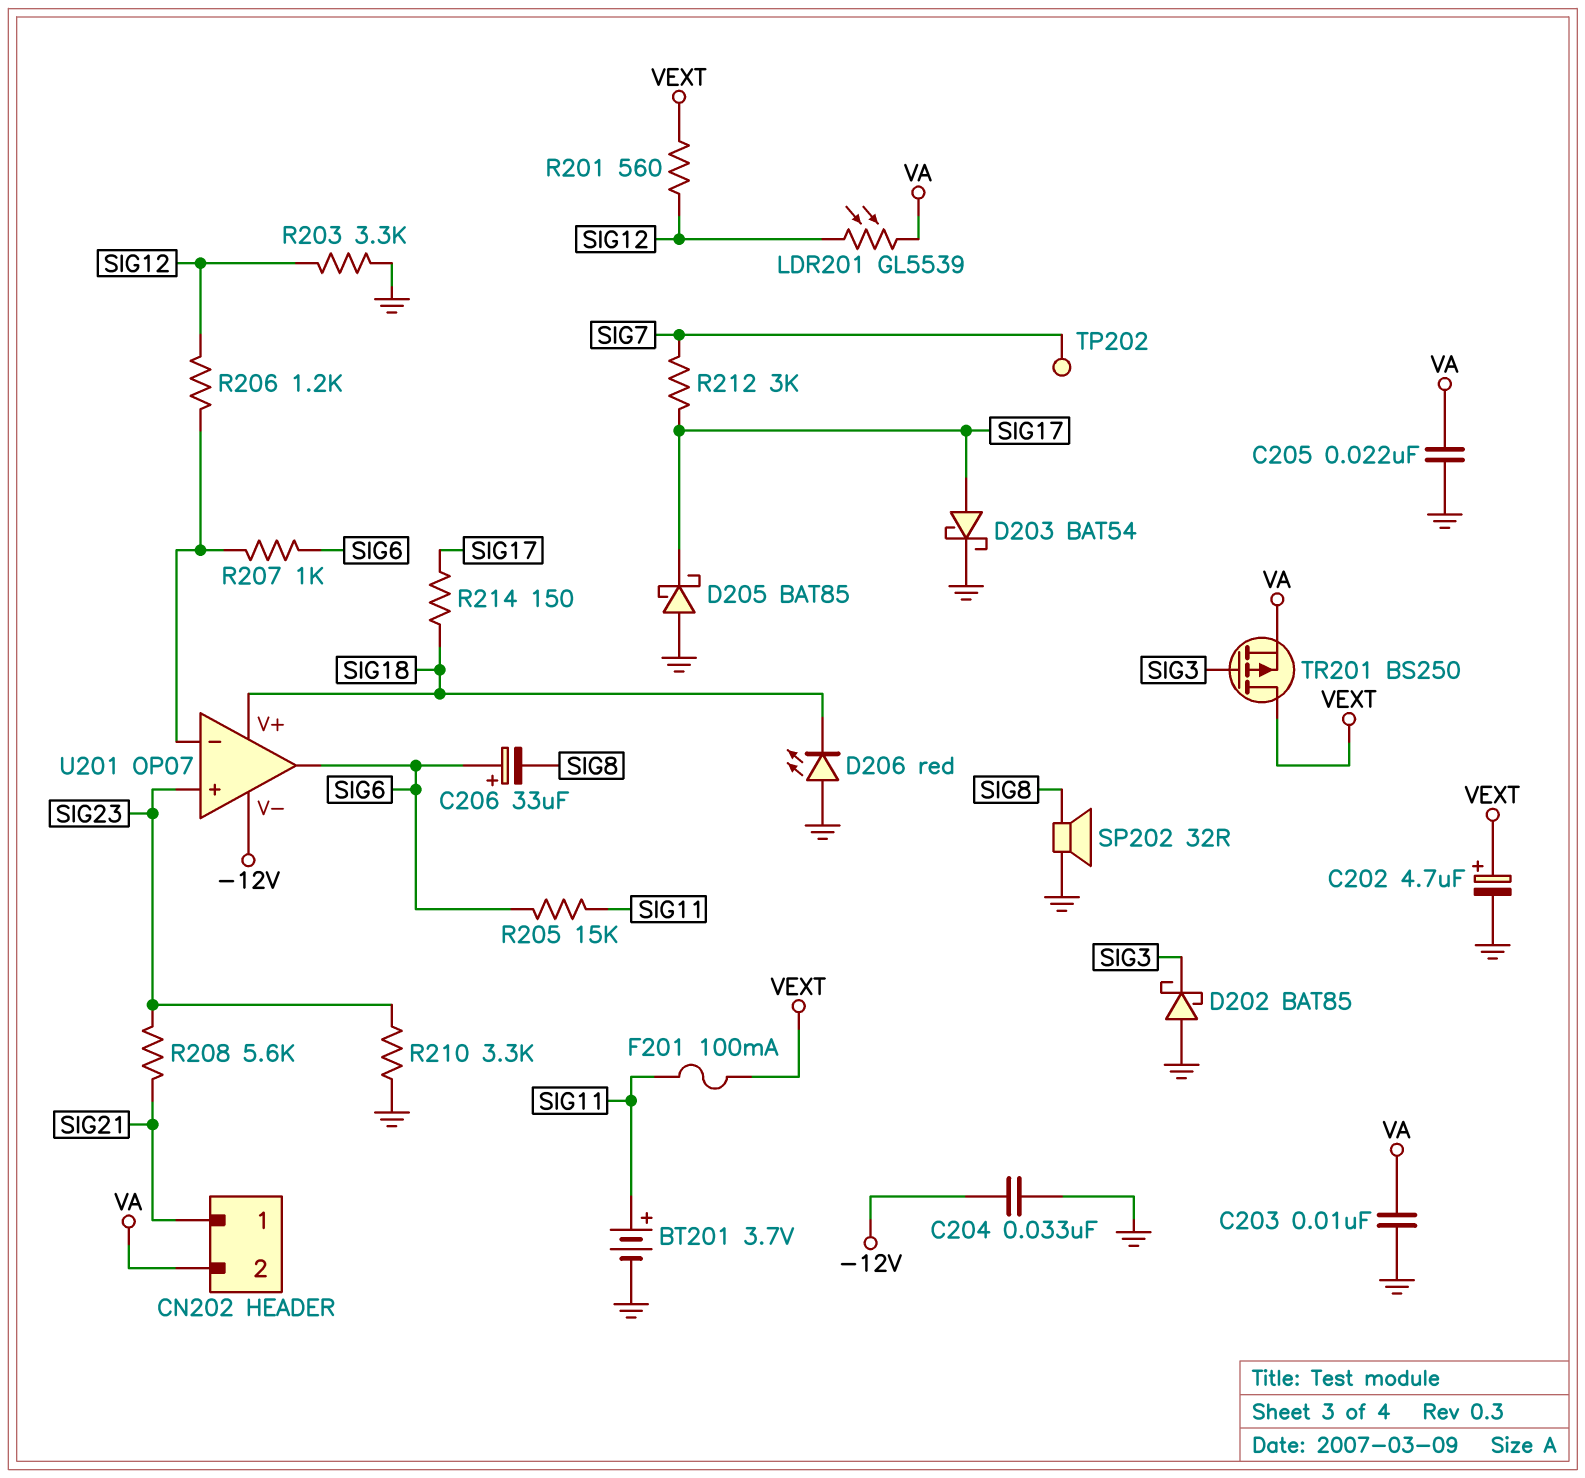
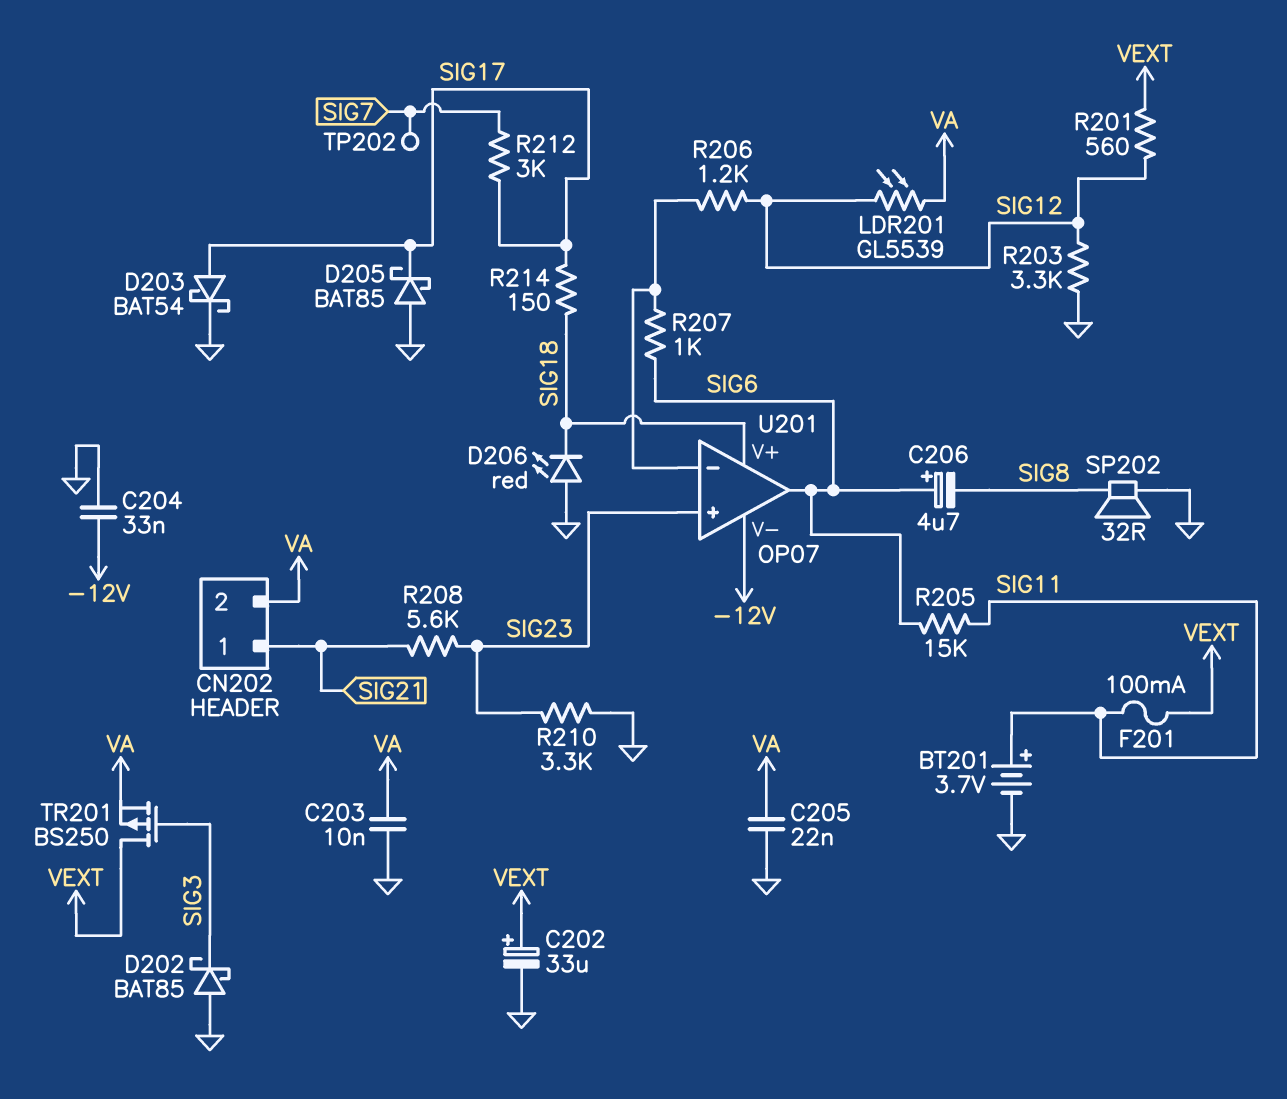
C202: 4.7uF (plus VEXT, minus GND) -> 33uF (plus VEXT, minus GND)
C206: 33uF (plus SIG6, minus SIG8) -> 4.7uF (plus SIG6, minus SIG8)

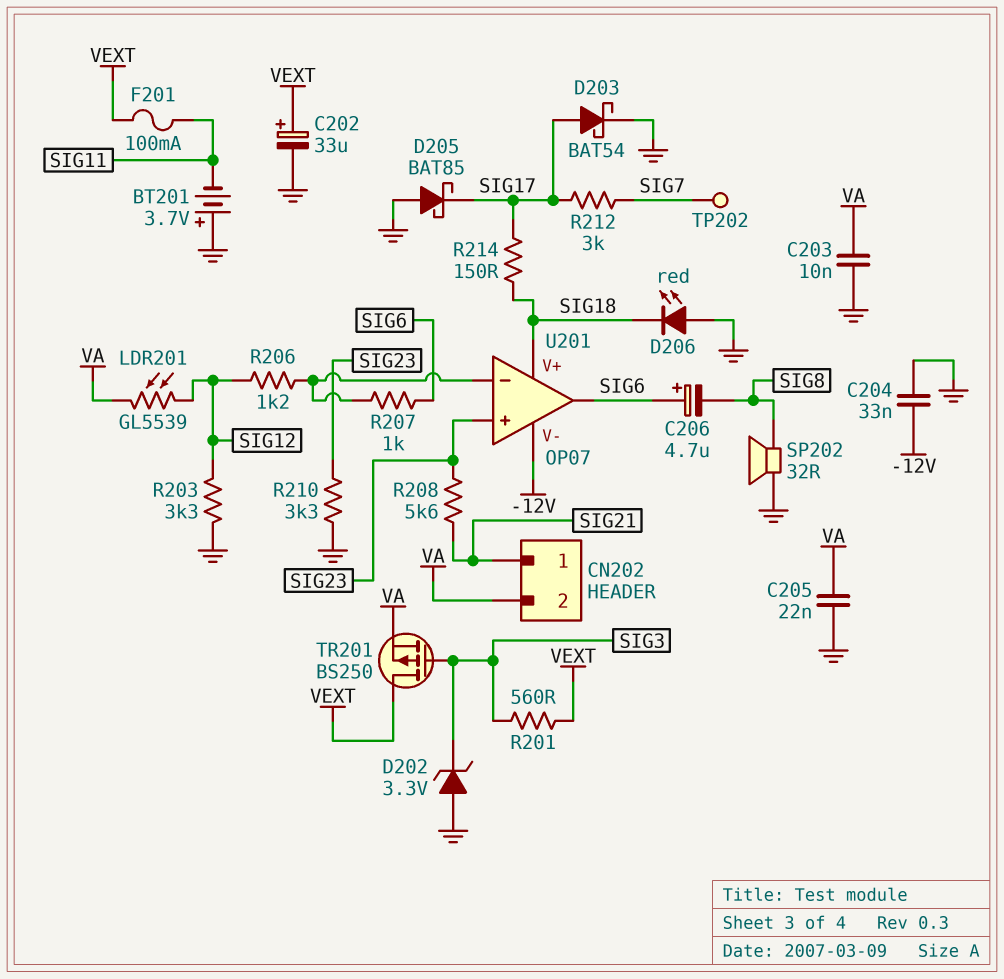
BT201: 3.7V (plus SIG11, minus GND) -> 3.7V (plus GND, minus SIG11)
D202: schottky BAT85 (A GND, K SIG3) -> zener 3.3V (A GND, K SIG3)
R201: 560 (SIG12, VEXT) -> 560 (SIG3, VEXT)
R205: 15k (SIG6, SIG11) -> none

